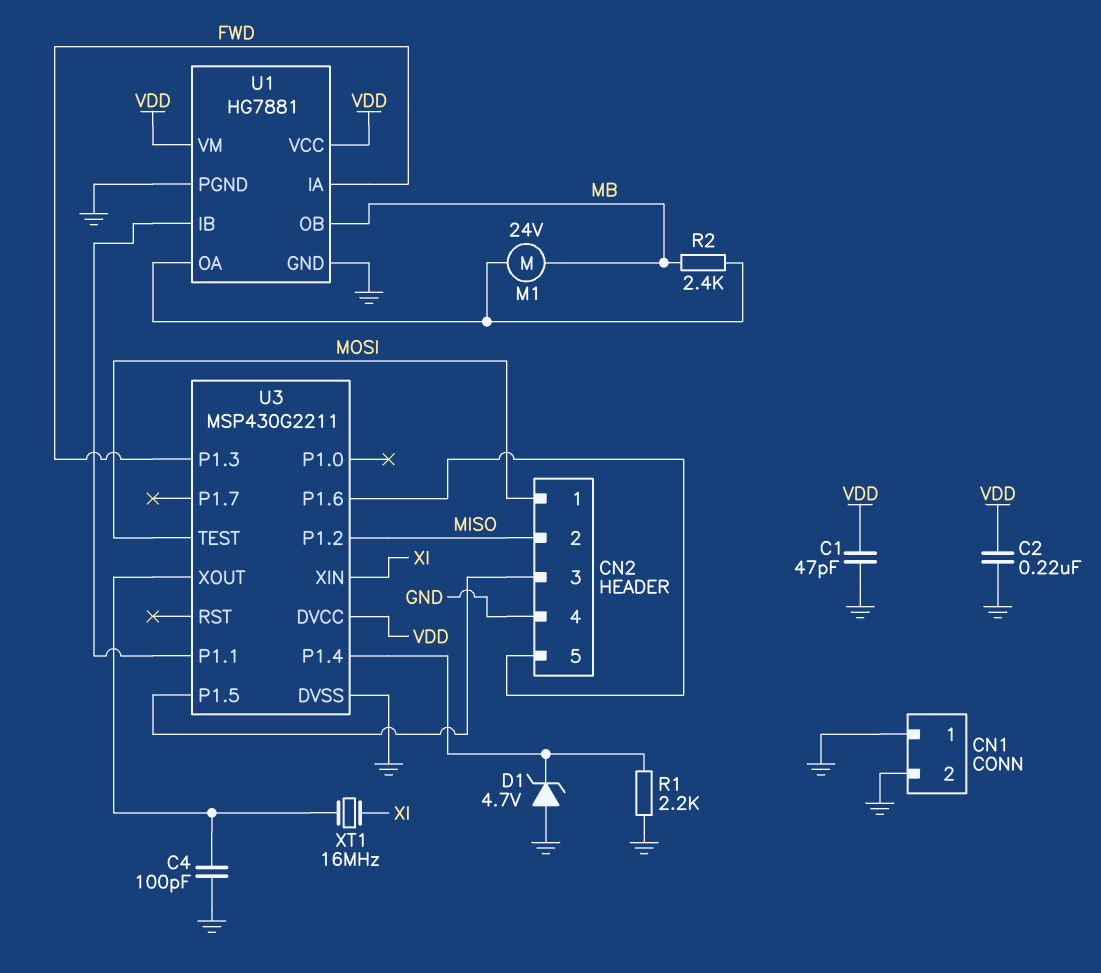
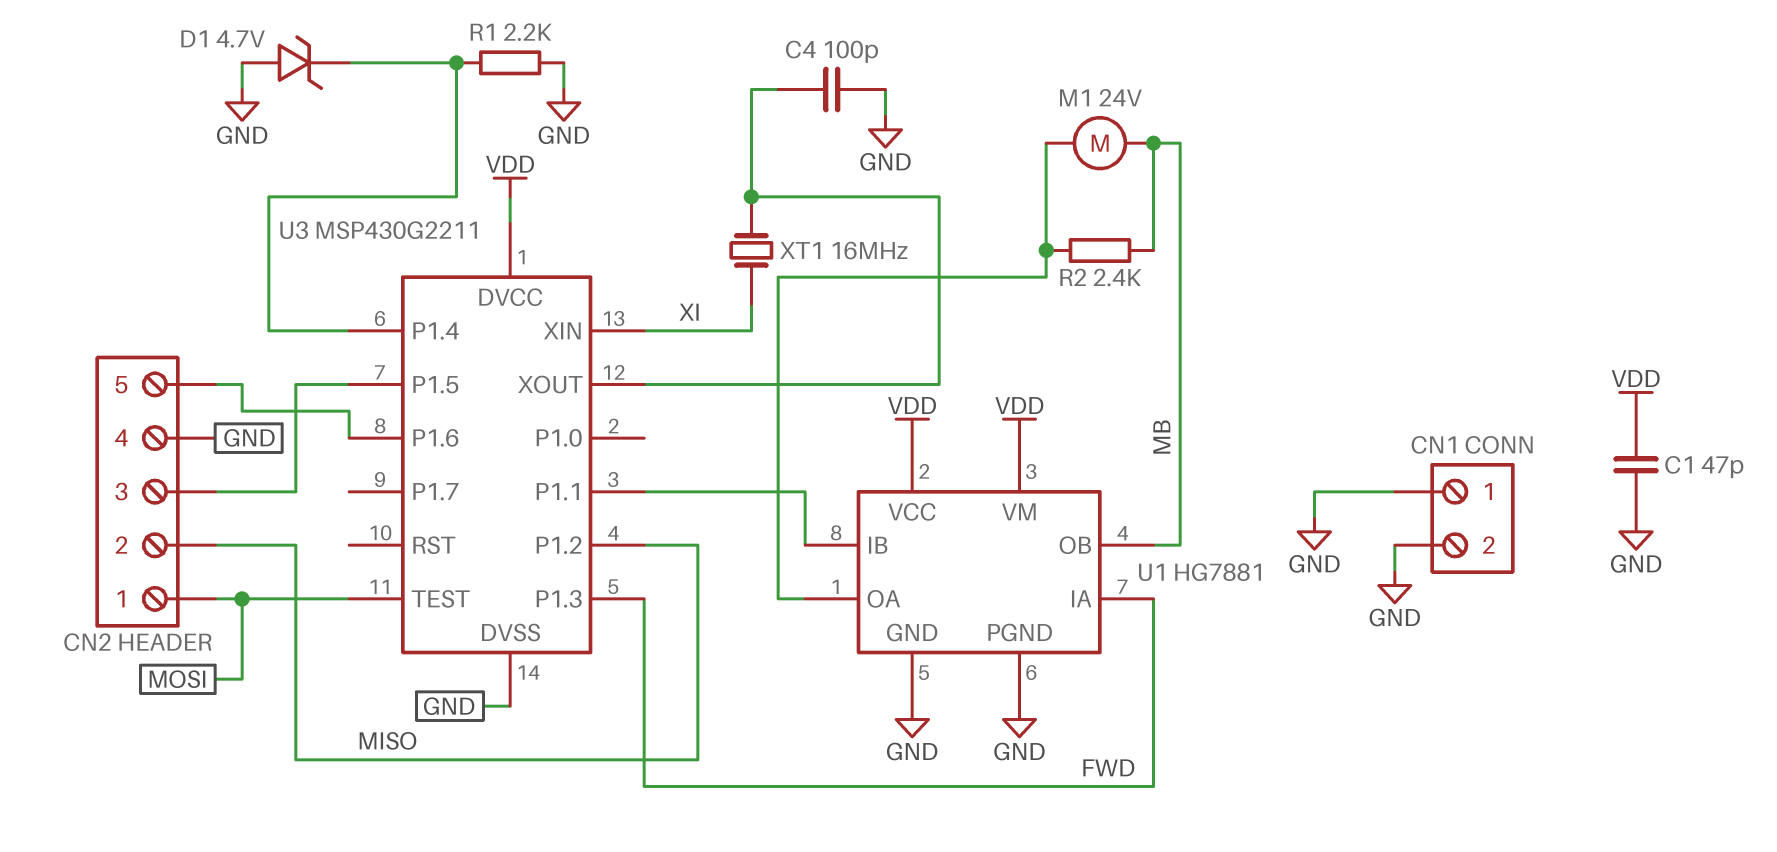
C2: 220nF (GND, VDD) -> none

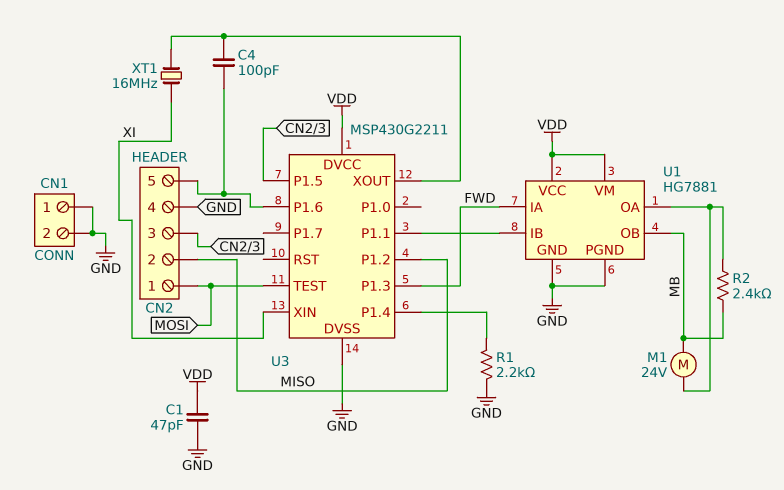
C4: 100pF (GND, U3/XOUT) -> 100pF (CN2/5, U3/XOUT)
D1: zener 4.7V (A GND, K U3/P1.4) -> none

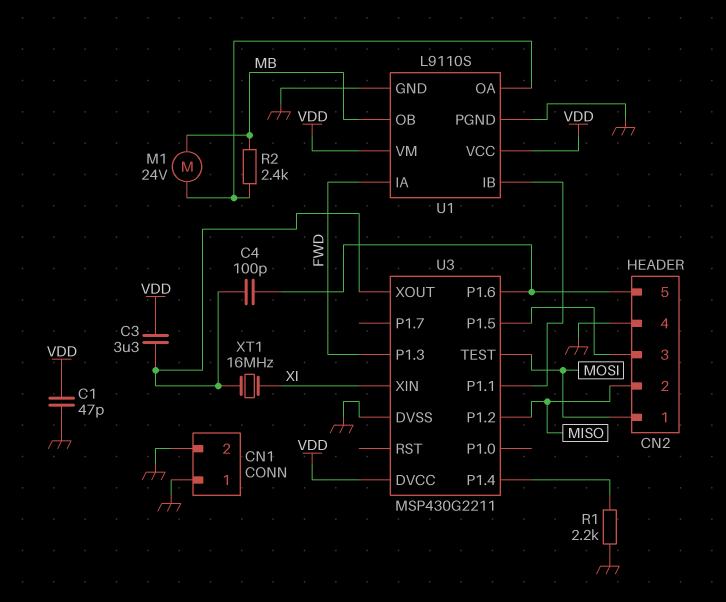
C3: none -> 3.3uF (U3/XOUT, VDD)
U1: HG7881 -> L9110S

